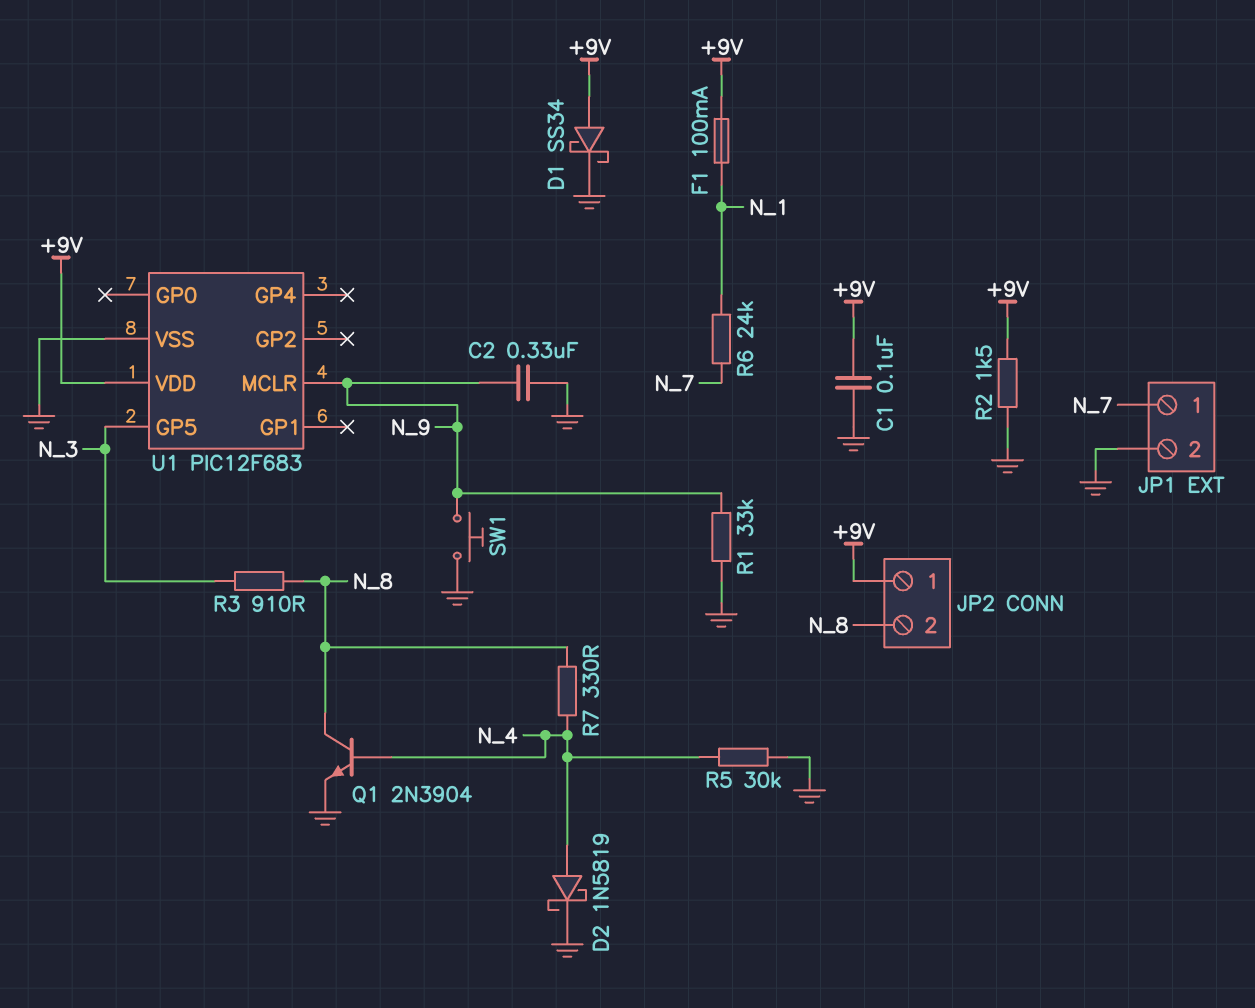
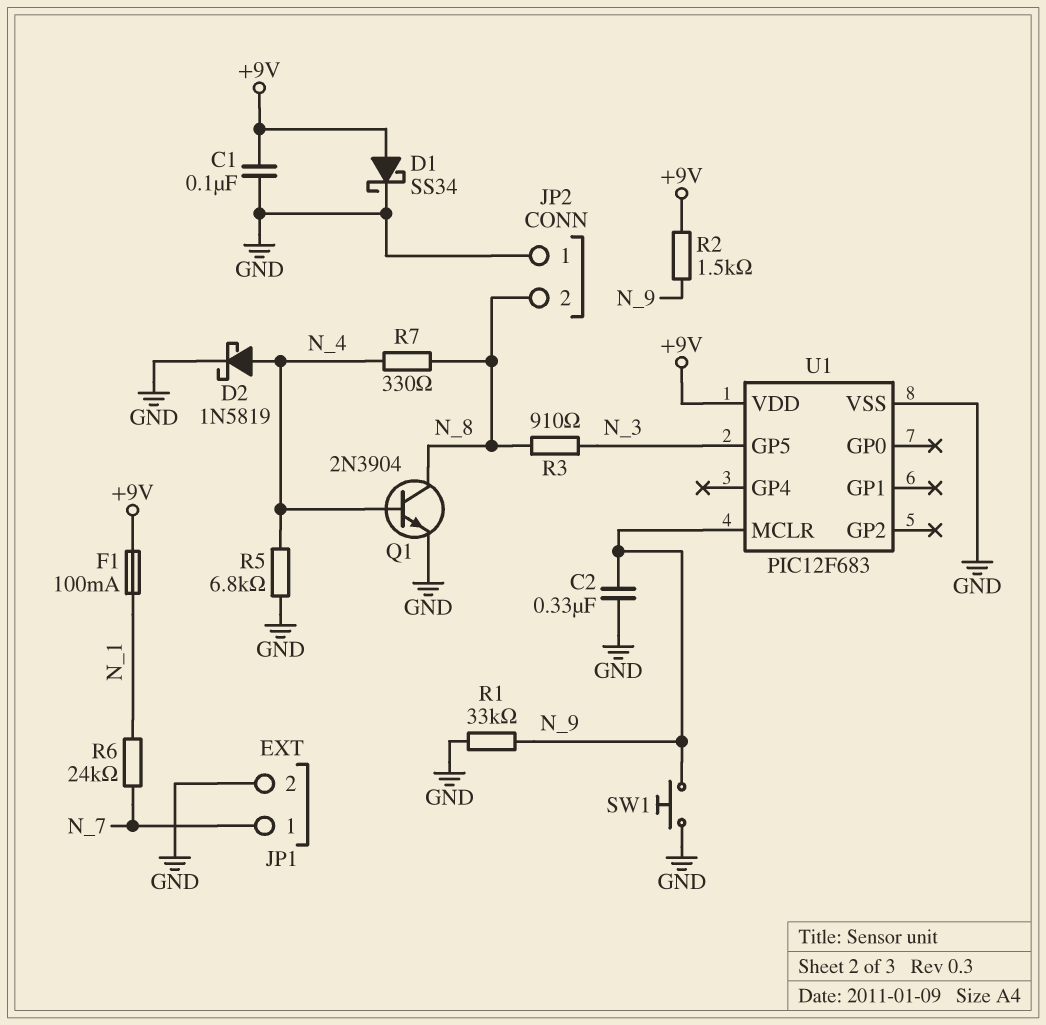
JP2 pin 1: +9V -> GND
R2: 1.5k (+9V, GND) -> 1.5k (+9V, N_9)
R5: 30k (GND, N_4) -> 6.8k (GND, N_4)

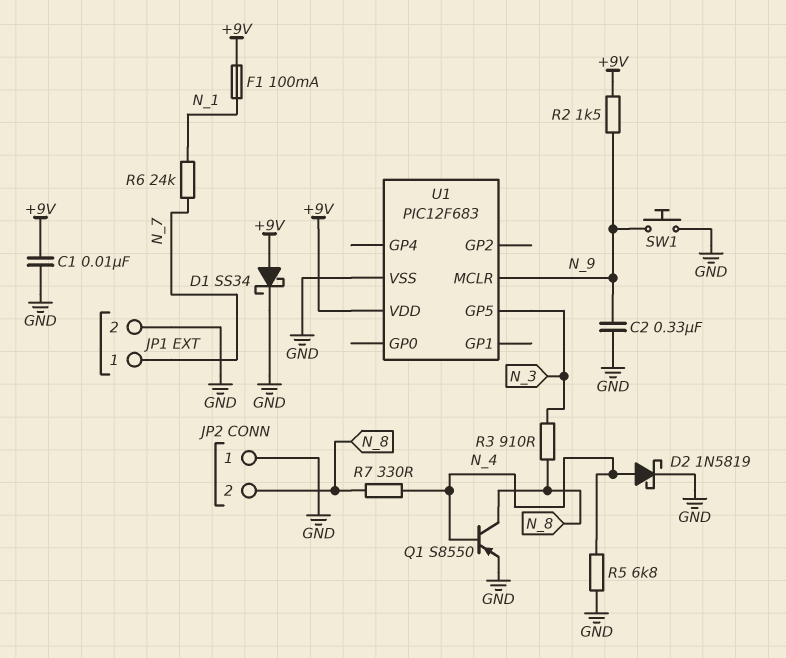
C1: 100nF (+9V, GND) -> 10nF (+9V, GND)
Q1: NPN 2N3904 (B N_4, C N_8, E GND) -> PNP S8550 (B N_4, C N_8, E GND)
R1: 33k (GND, N_9) -> none

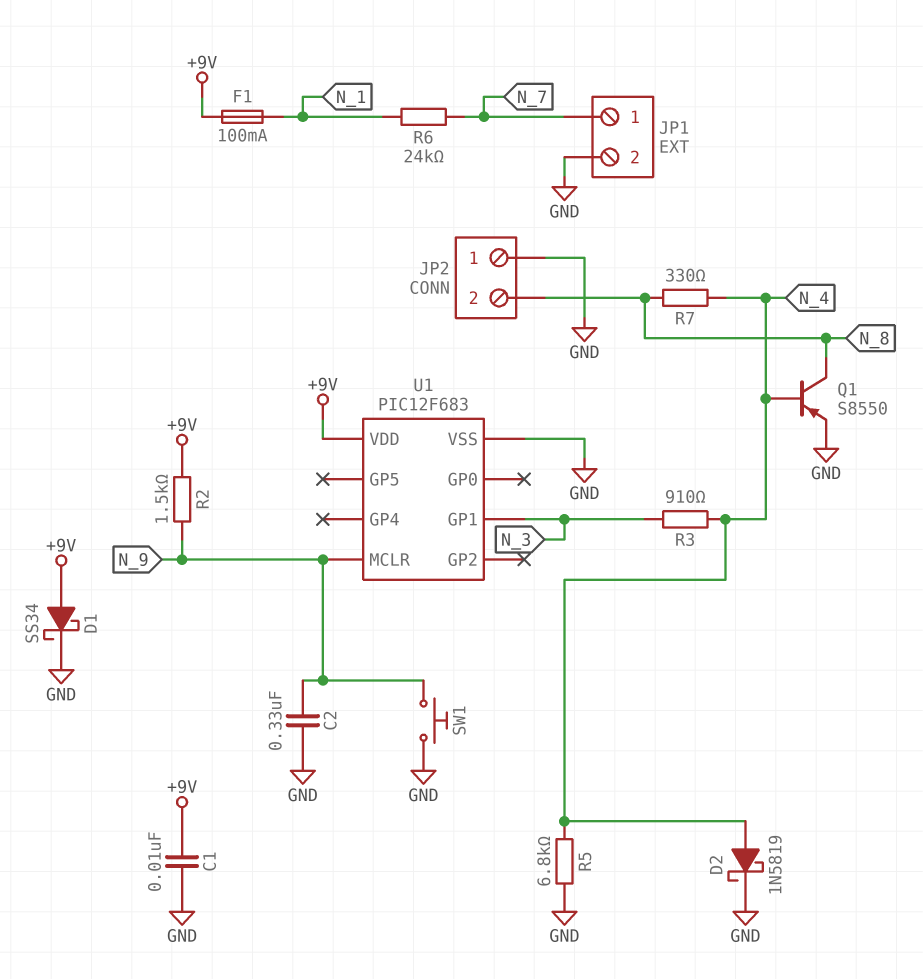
R3: 910 (N_3, N_8) -> 910 (N_3, N_4)
U1 pin GP1: none -> N_3
U1 pin GP5: N_3 -> none

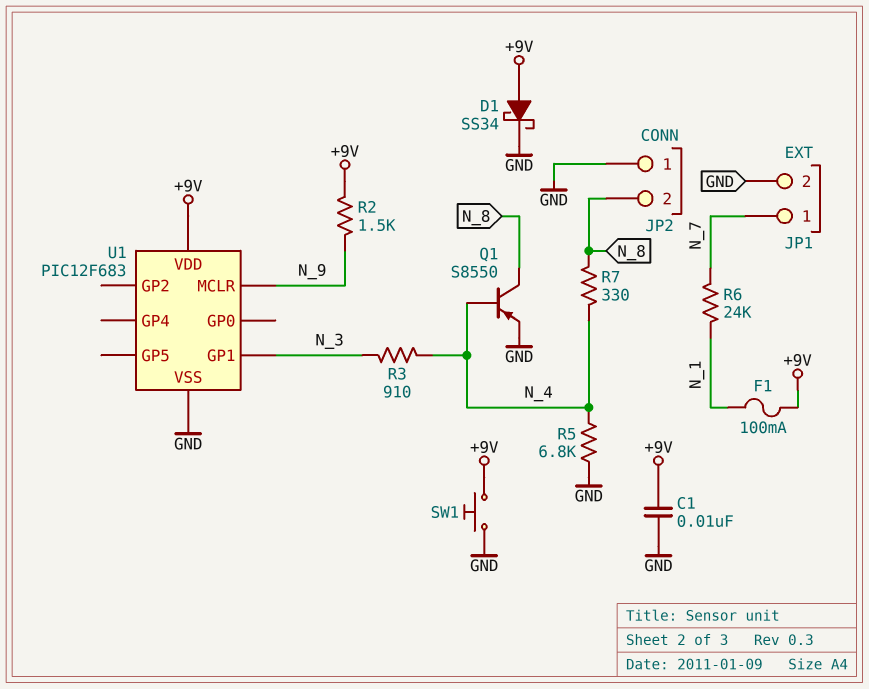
C2: 330nF (GND, N_9) -> none
D2: schottky 1N5819 (A N_4, K GND) -> none
SW1: button (GND, N_9) -> button (+9V, GND)

